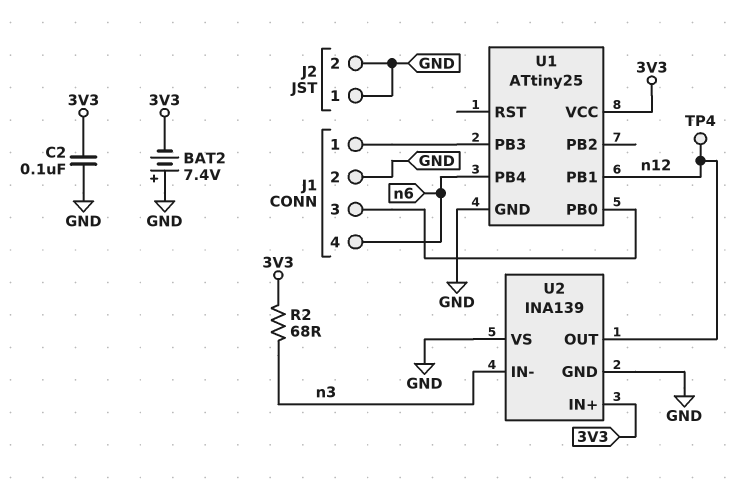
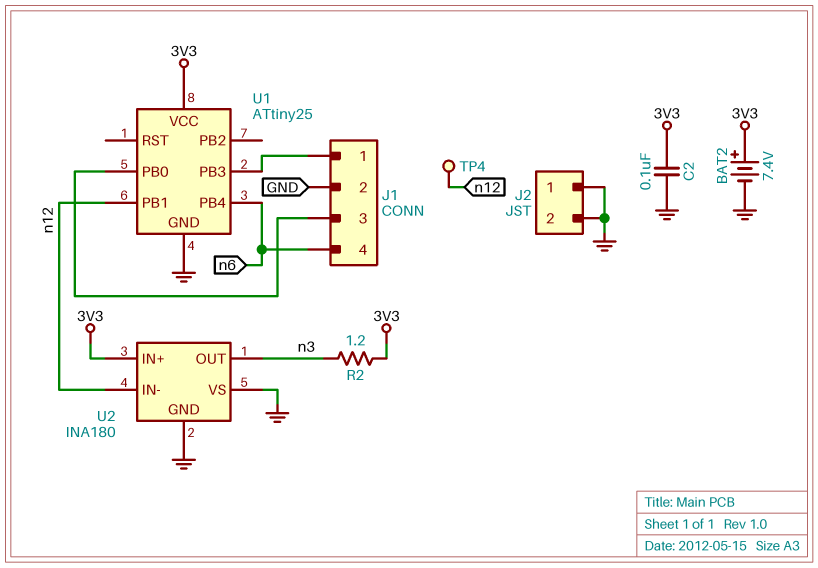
BAT2: 7.4V (plus GND, minus 3V3) -> 7.4V (plus 3V3, minus GND)
R2: 68 (3V3, n3) -> 1.2 (3V3, n3)
U2: INA139 -> INA180
U2 pin IN-: n3 -> n12
U2 pin OUT: n12 -> n3

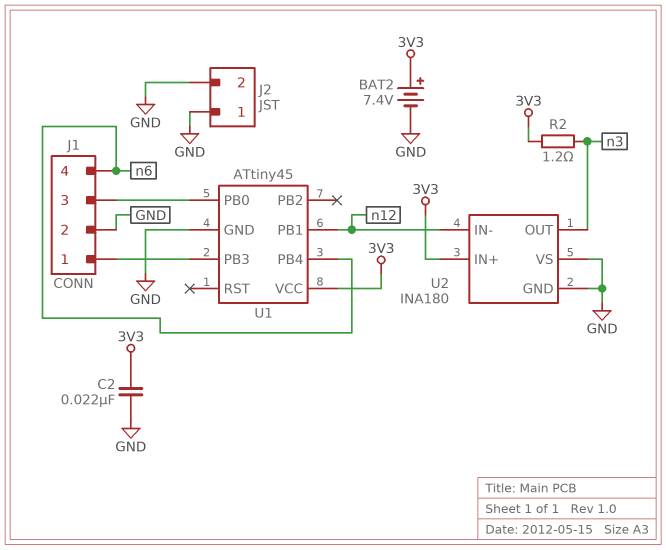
C2: 100nF (3V3, GND) -> 22nF (3V3, GND)
TP4: test point (n12) -> none
U1: ATtiny25 -> ATtiny45

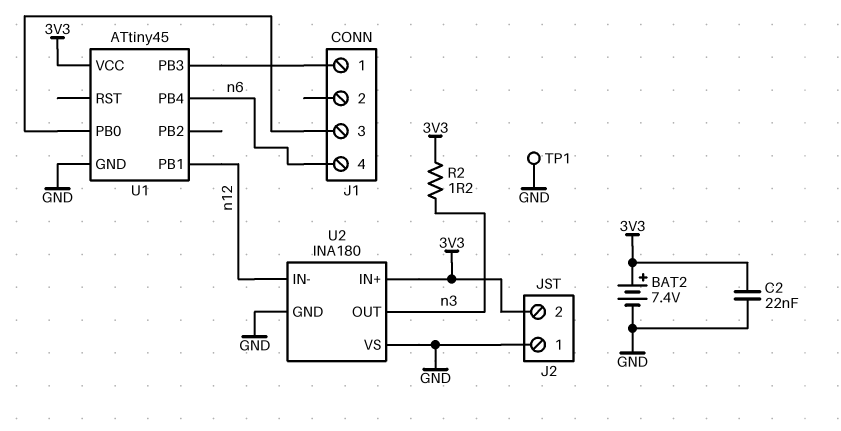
J1 pin 2: GND -> none
J2 pin 2: GND -> 3V3
TP1: none -> test point (GND)

